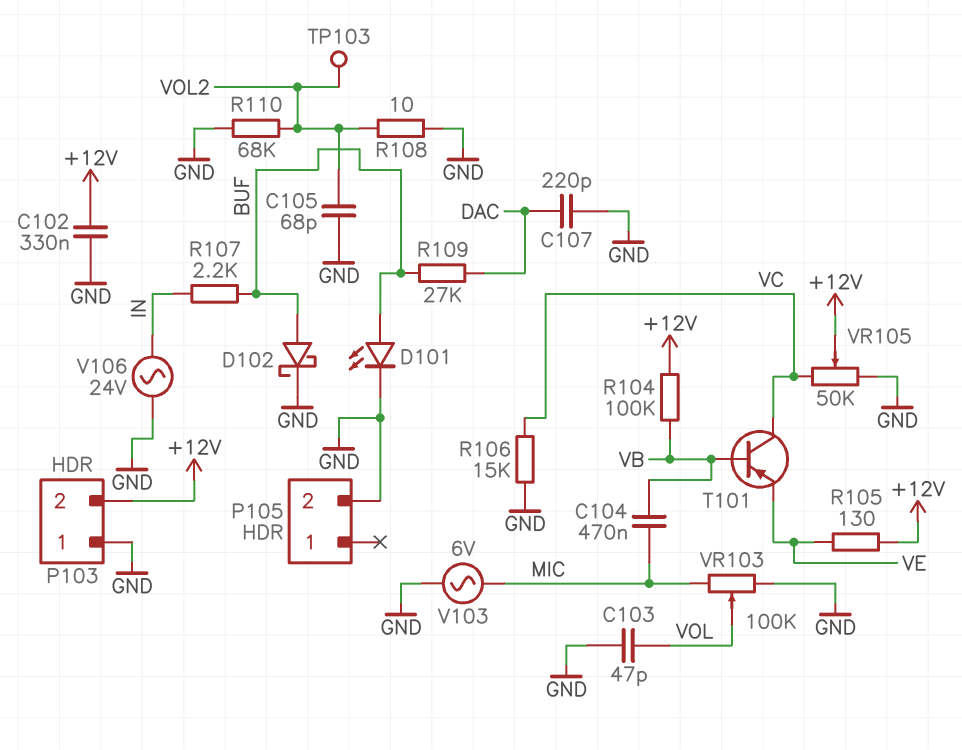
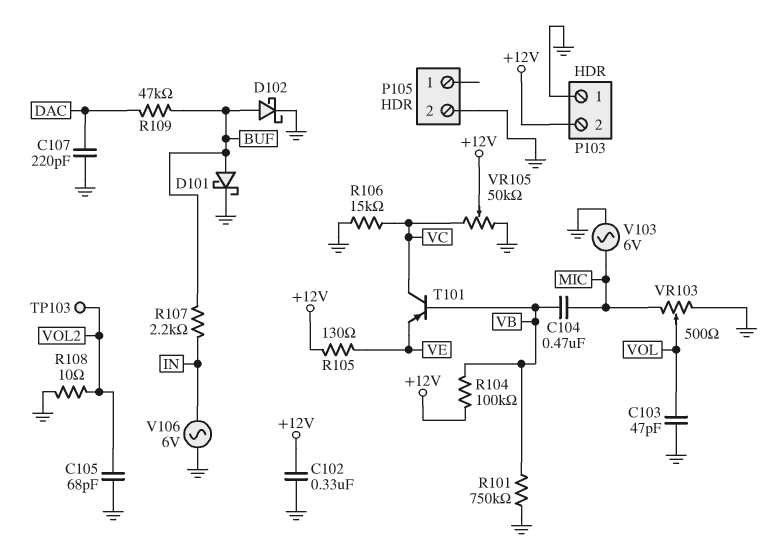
D101: LED (A BUF, K GND) -> schottky (A BUF, K GND)
R101: none -> 750k (GND, VB)
R109: 27k (BUF, DAC) -> 47k (BUF, DAC)
R110: 68k (GND, VOL2) -> none
V106: AC 24V (GND, IN) -> AC 6V (GND, IN)
VR103: 100k (GND, MIC, wiper VOL) -> 500 (GND, MIC, wiper VOL)

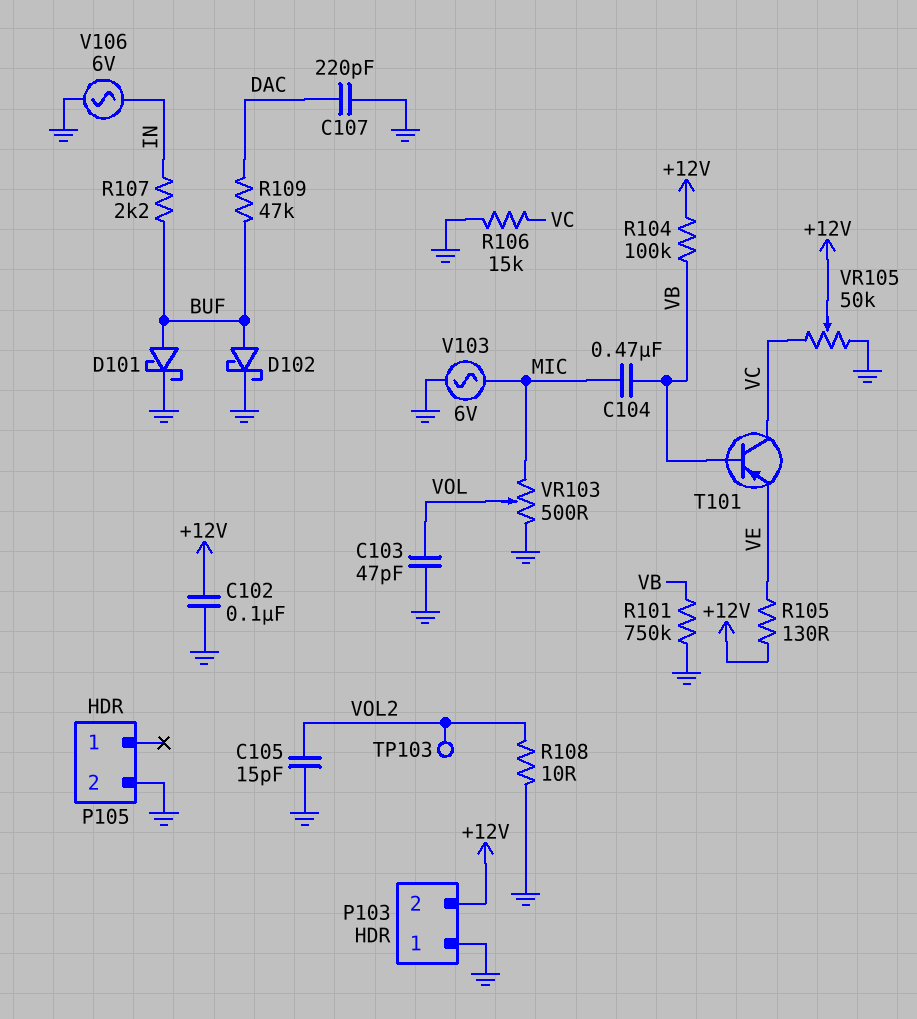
C102: 330nF (+12V, GND) -> 100nF (+12V, GND)
C105: 68pF (GND, VOL2) -> 15pF (GND, VOL2)

